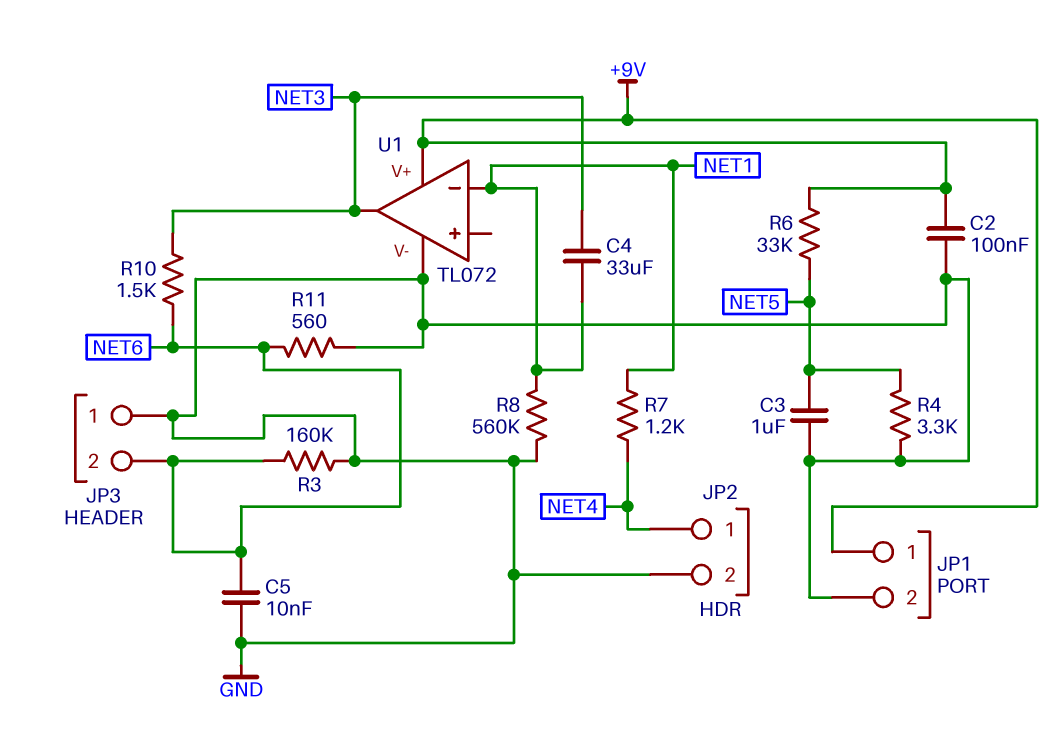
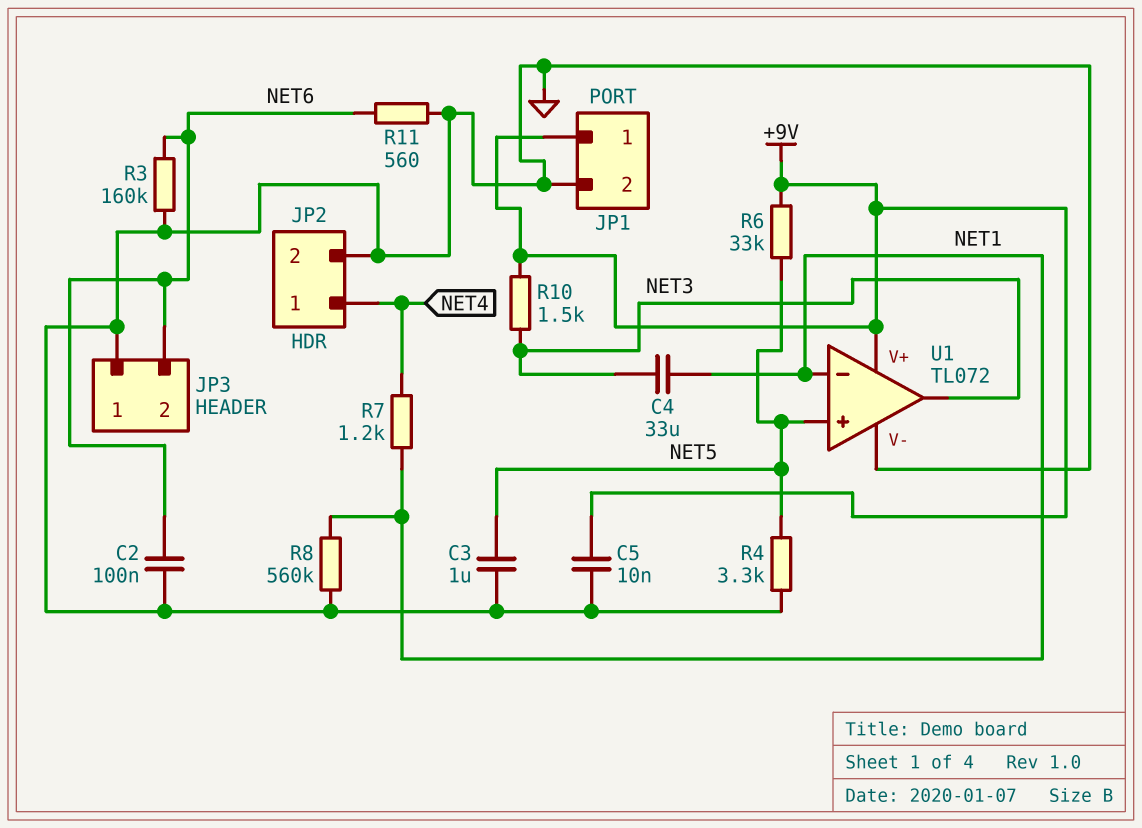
C2: 100nF (+9V, GND) -> 100nF (GND, NET6)
C5: 10nF (GND, NET6) -> 10nF (+9V, GND)
R10: 1.5k (NET3, NET6) -> 1.5k (+9V, NET3)
U1 pin in+: none -> NET5

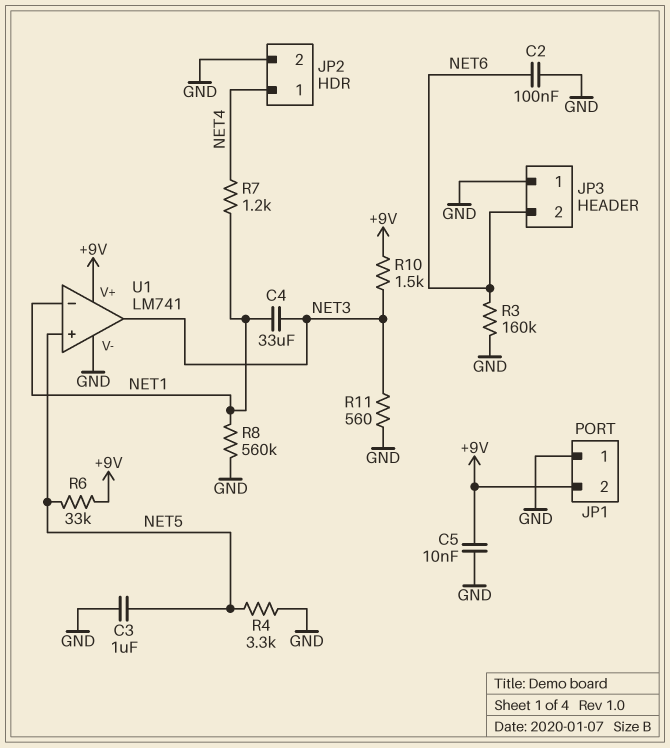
JP1 pin 1: +9V -> GND
JP1 pin 2: GND -> +9V
R11: 560 (GND, NET6) -> 560 (GND, NET3)
U1: TL072 -> LM741

